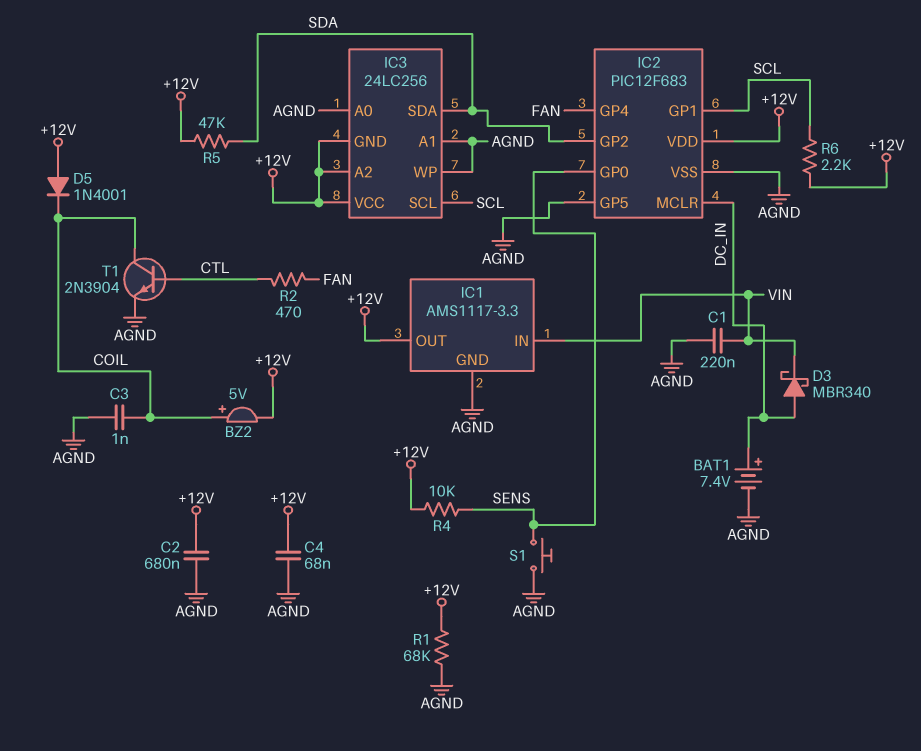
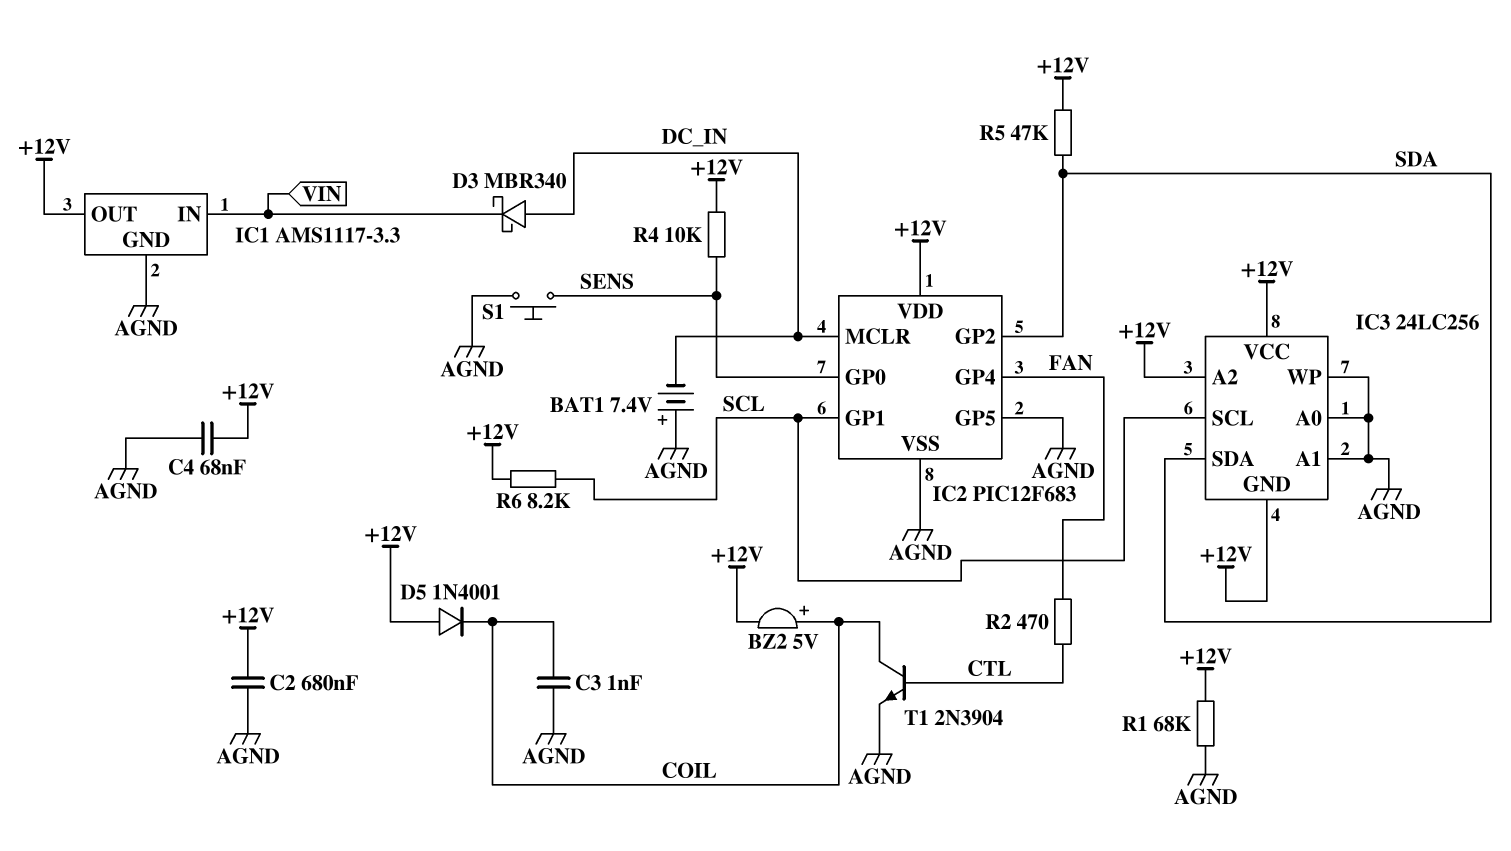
BAT1: 7.4V (plus DC_IN, minus AGND) -> 7.4V (plus AGND, minus DC_IN)
C1: 220nF (AGND, VIN) -> none
R6: 2.2k (+12V, SCL) -> 8.2k (+12V, SCL)

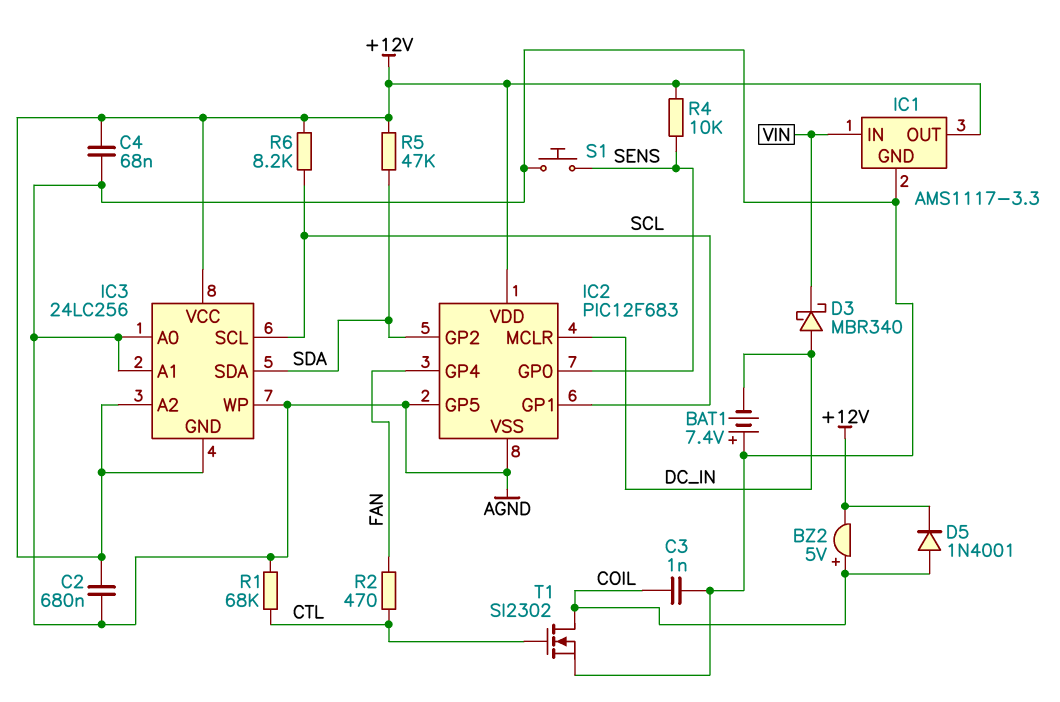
D5: diode 1N4001 (A +12V, K COIL) -> diode 1N4001 (A COIL, K +12V)
R1: 68k (+12V, AGND) -> 68k (AGND, CTL)
T1: NPN 2N3904 (B CTL, C COIL, E AGND) -> NMOS SI2302 (G CTL, D COIL, S AGND)

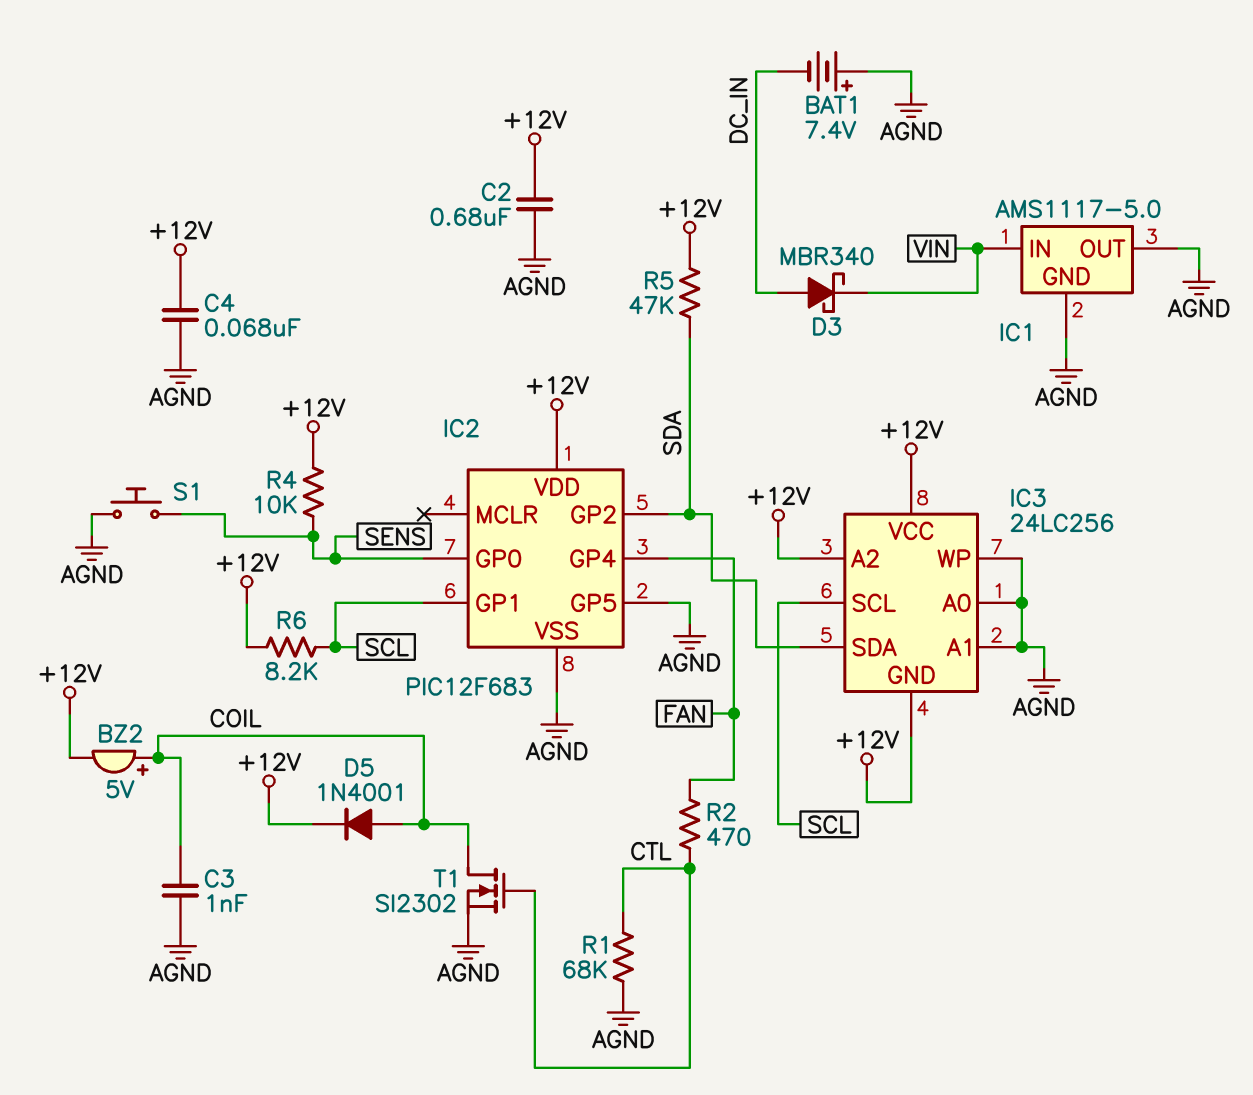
IC1: AMS1117-3.3 -> AMS1117-5.0
IC1 pin OUT: +12V -> AGND
IC2 pin MCLR: DC_IN -> none

